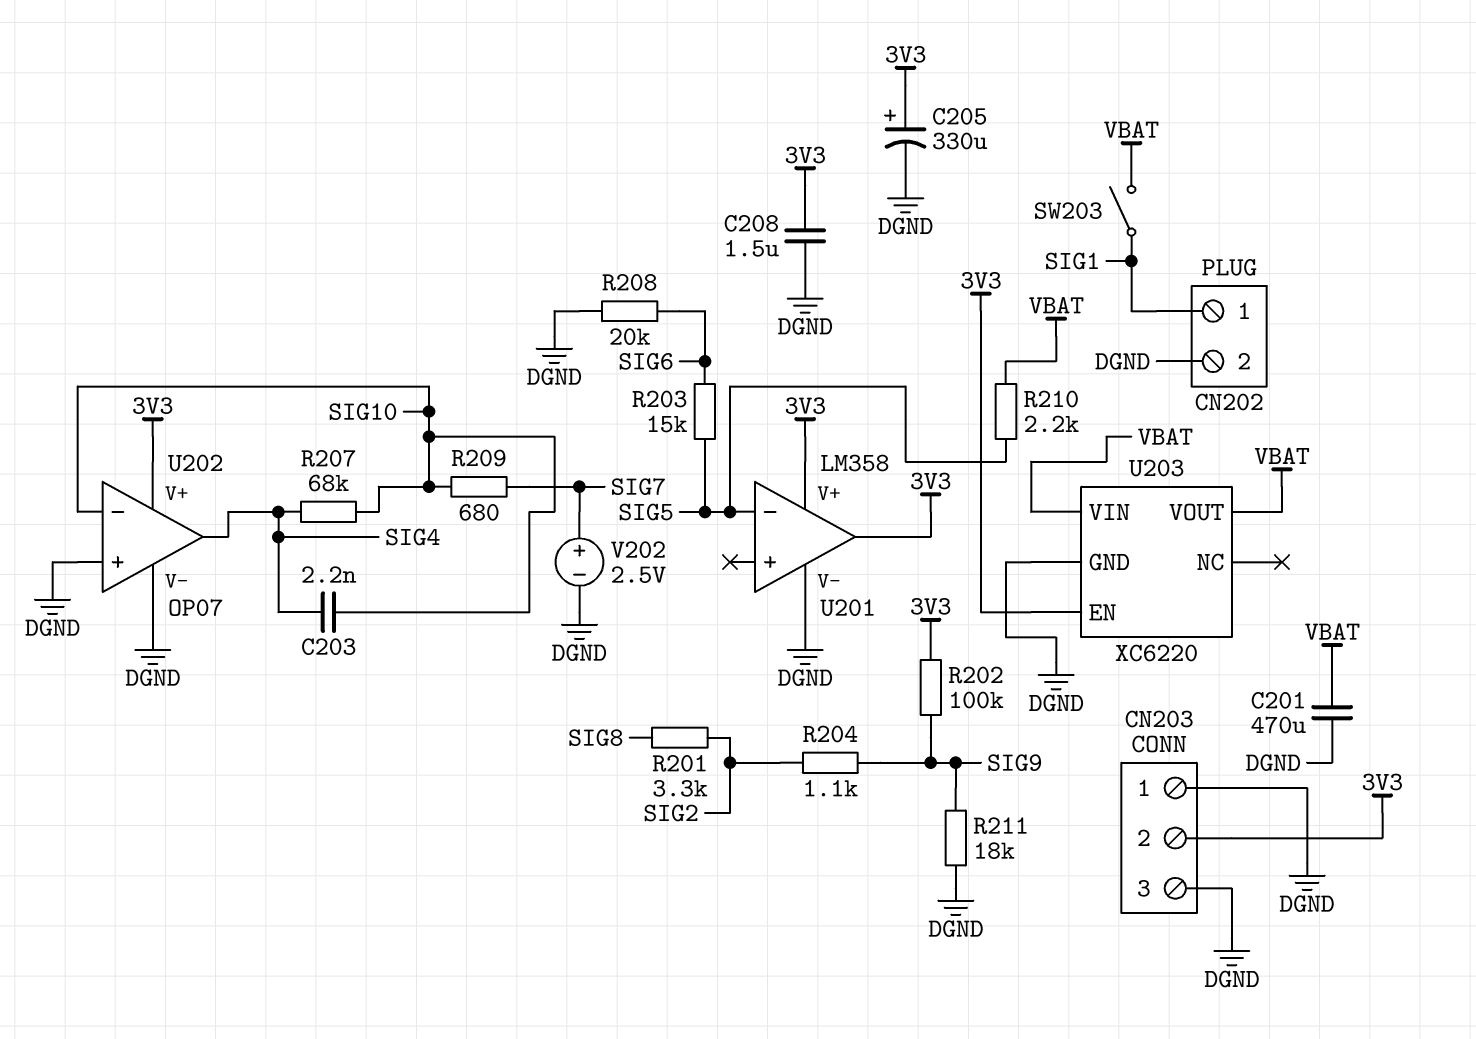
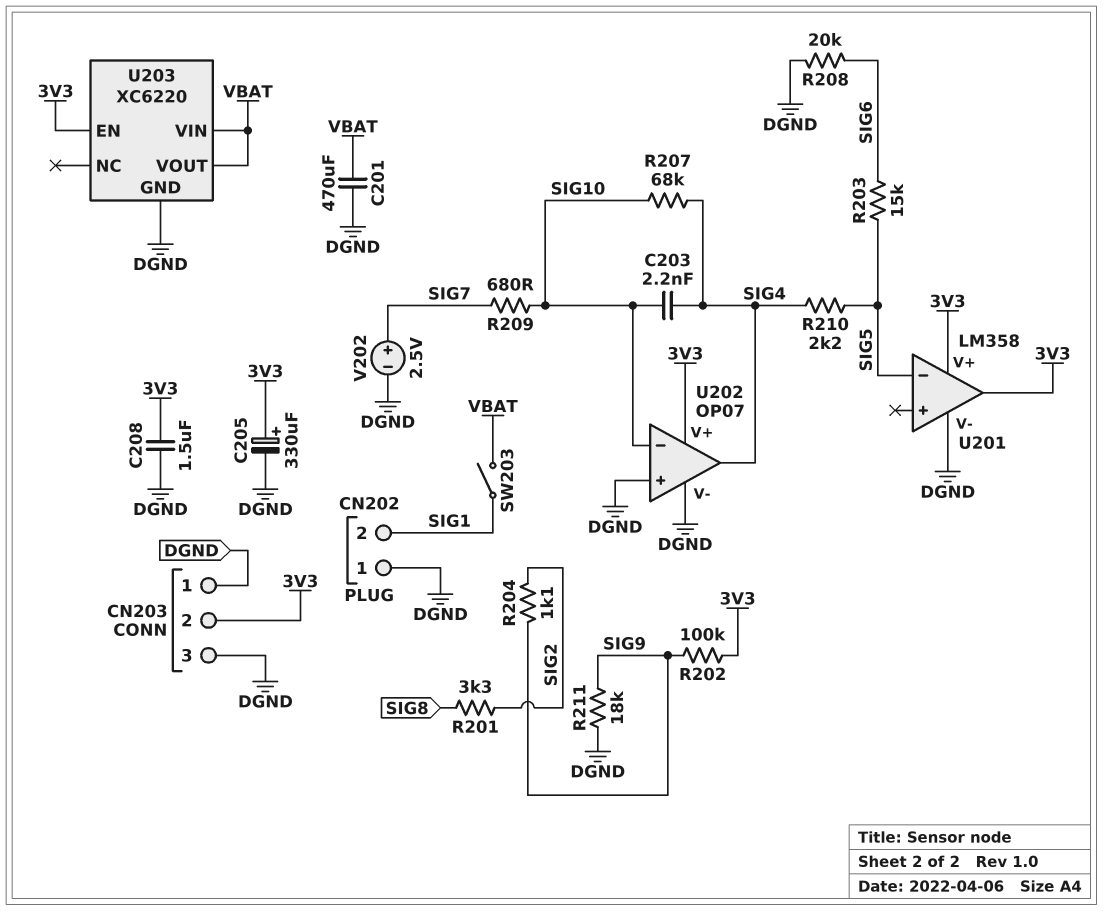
CN202 pin 1: SIG1 -> DGND
CN202 pin 2: DGND -> SIG1
R210: 2.2k (SIG5, VBAT) -> 2.2k (SIG4, SIG5)

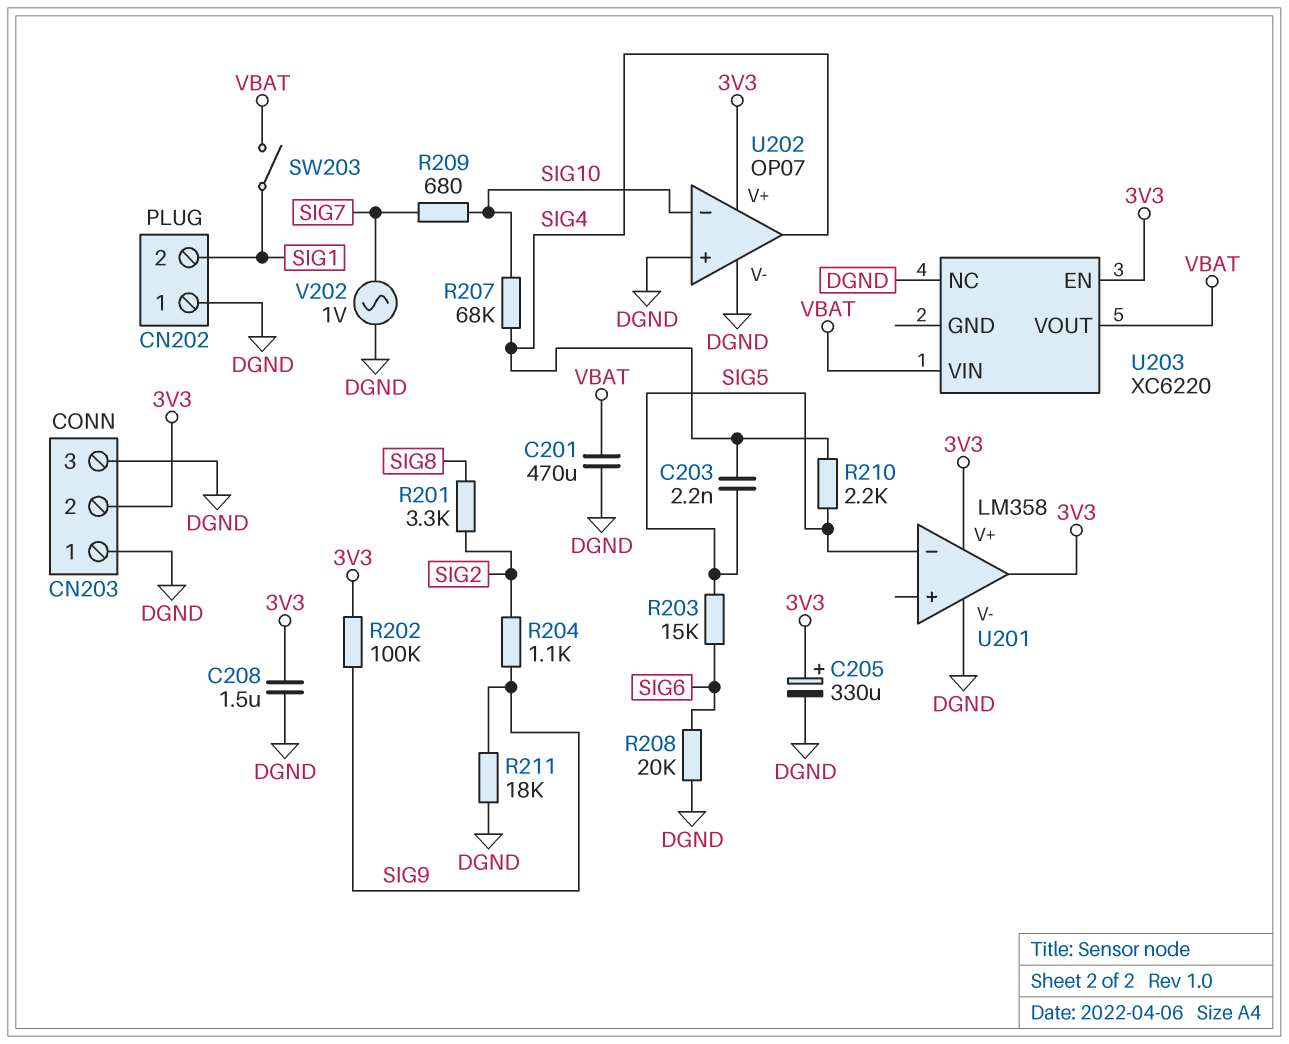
C203: 2.2nF (SIG4, SIG10) -> 2.2nF (SIG4, SIG5)
U203 pin GND: DGND -> none
U203 pin NC: none -> DGND
V202: 2.5V (plus SIG7, minus DGND) -> AC 1V (DGND, SIG7)

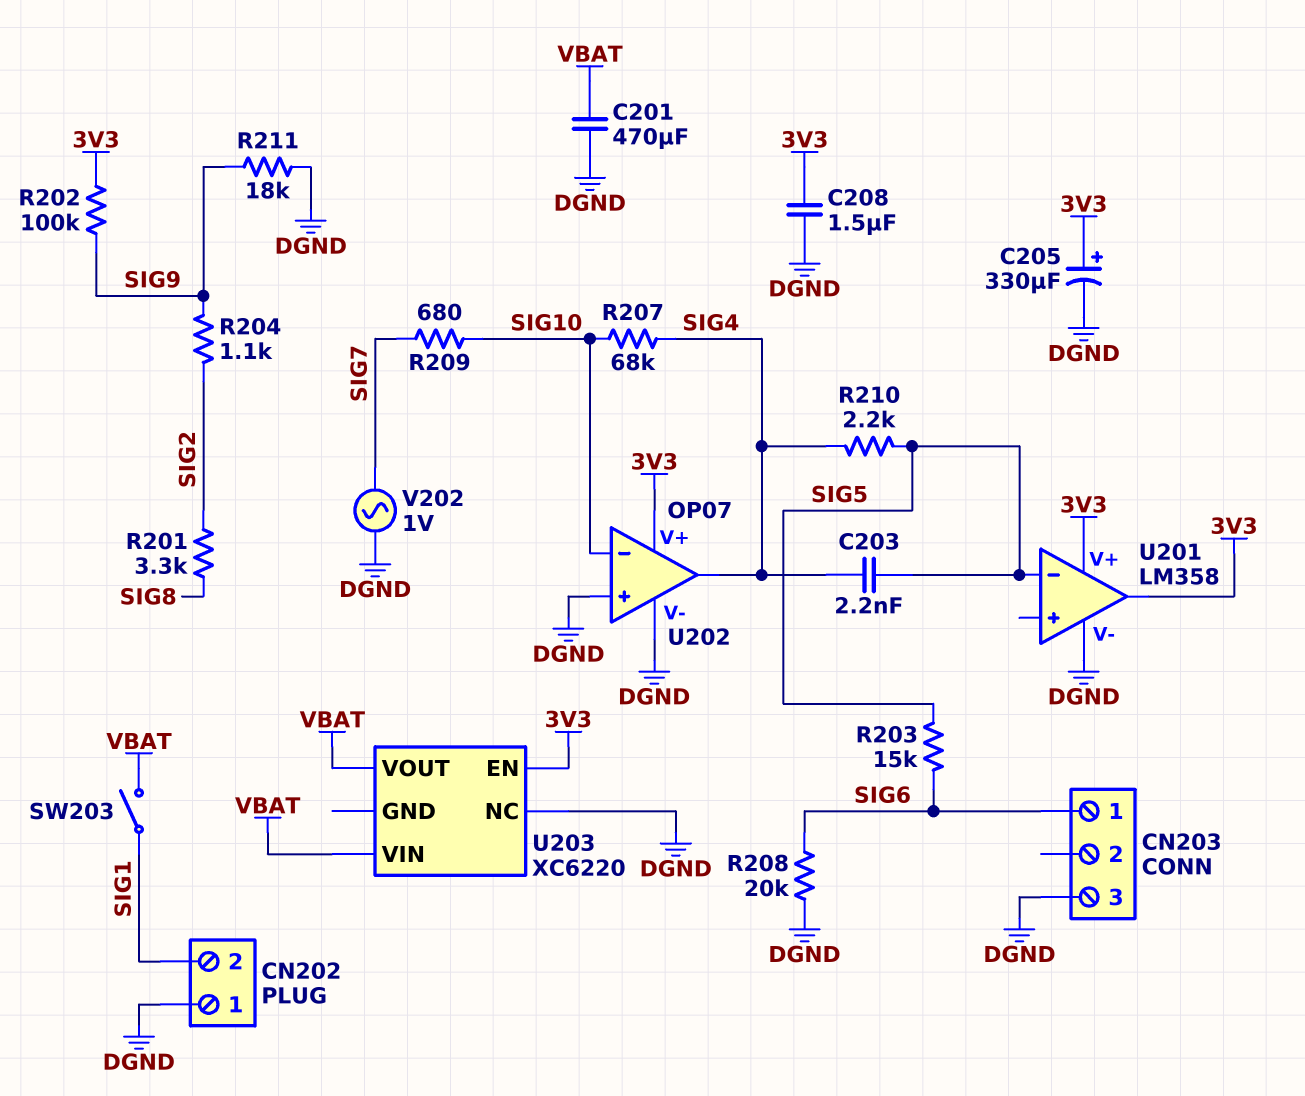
CN203 pin 1: DGND -> SIG6
CN203 pin 2: 3V3 -> none

